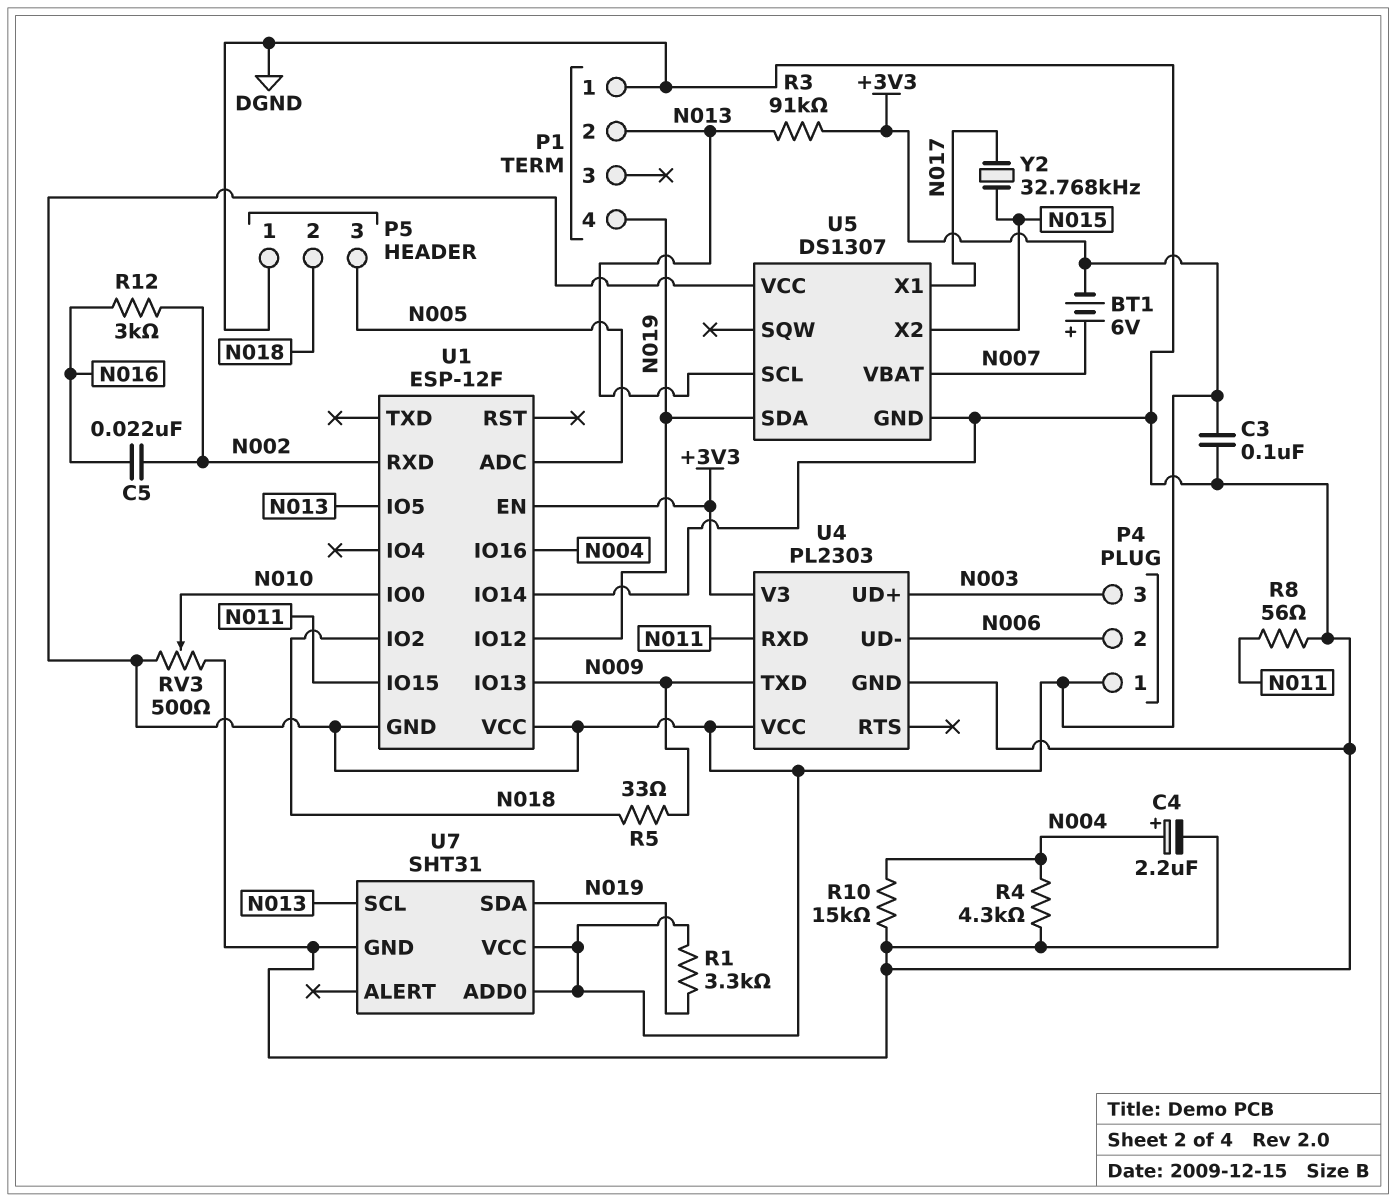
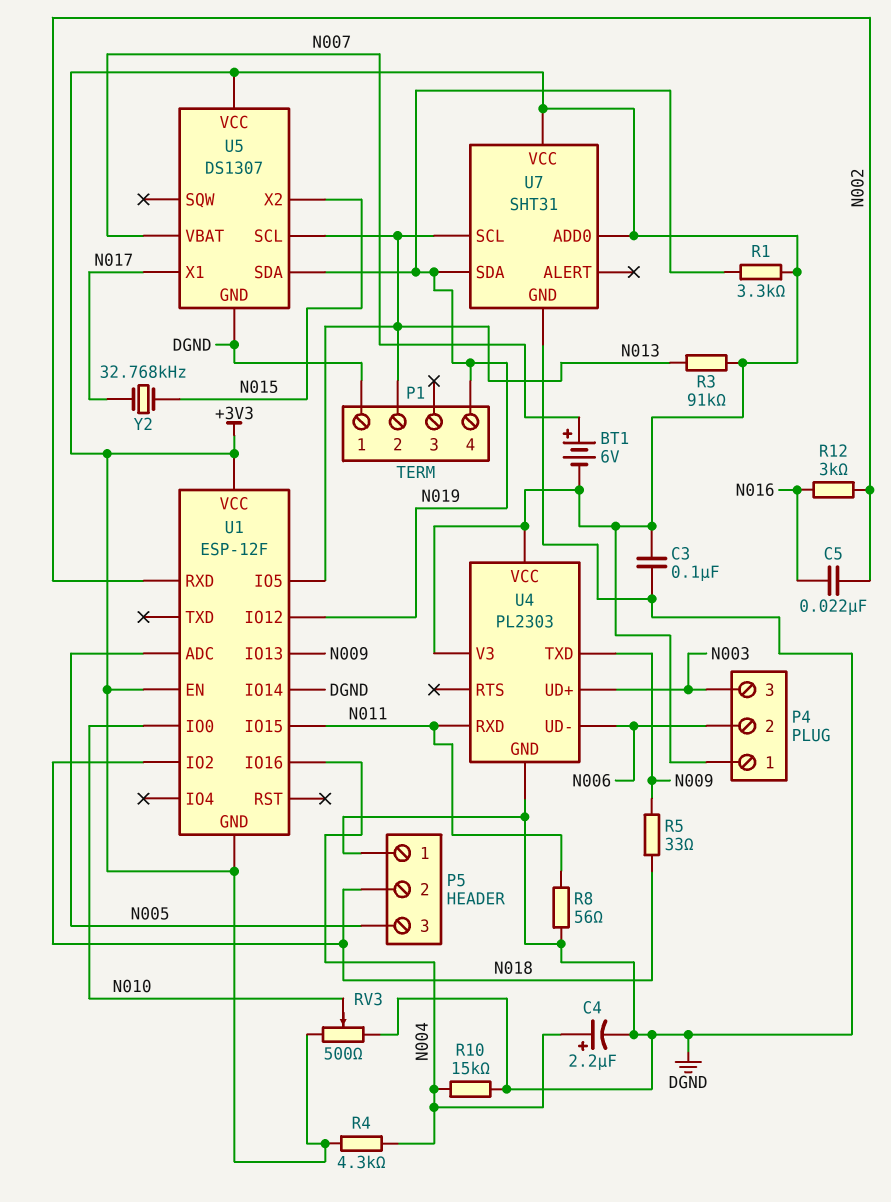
R4: 4.3k (DGND, N004) -> 4.3k (+3V3, N004)

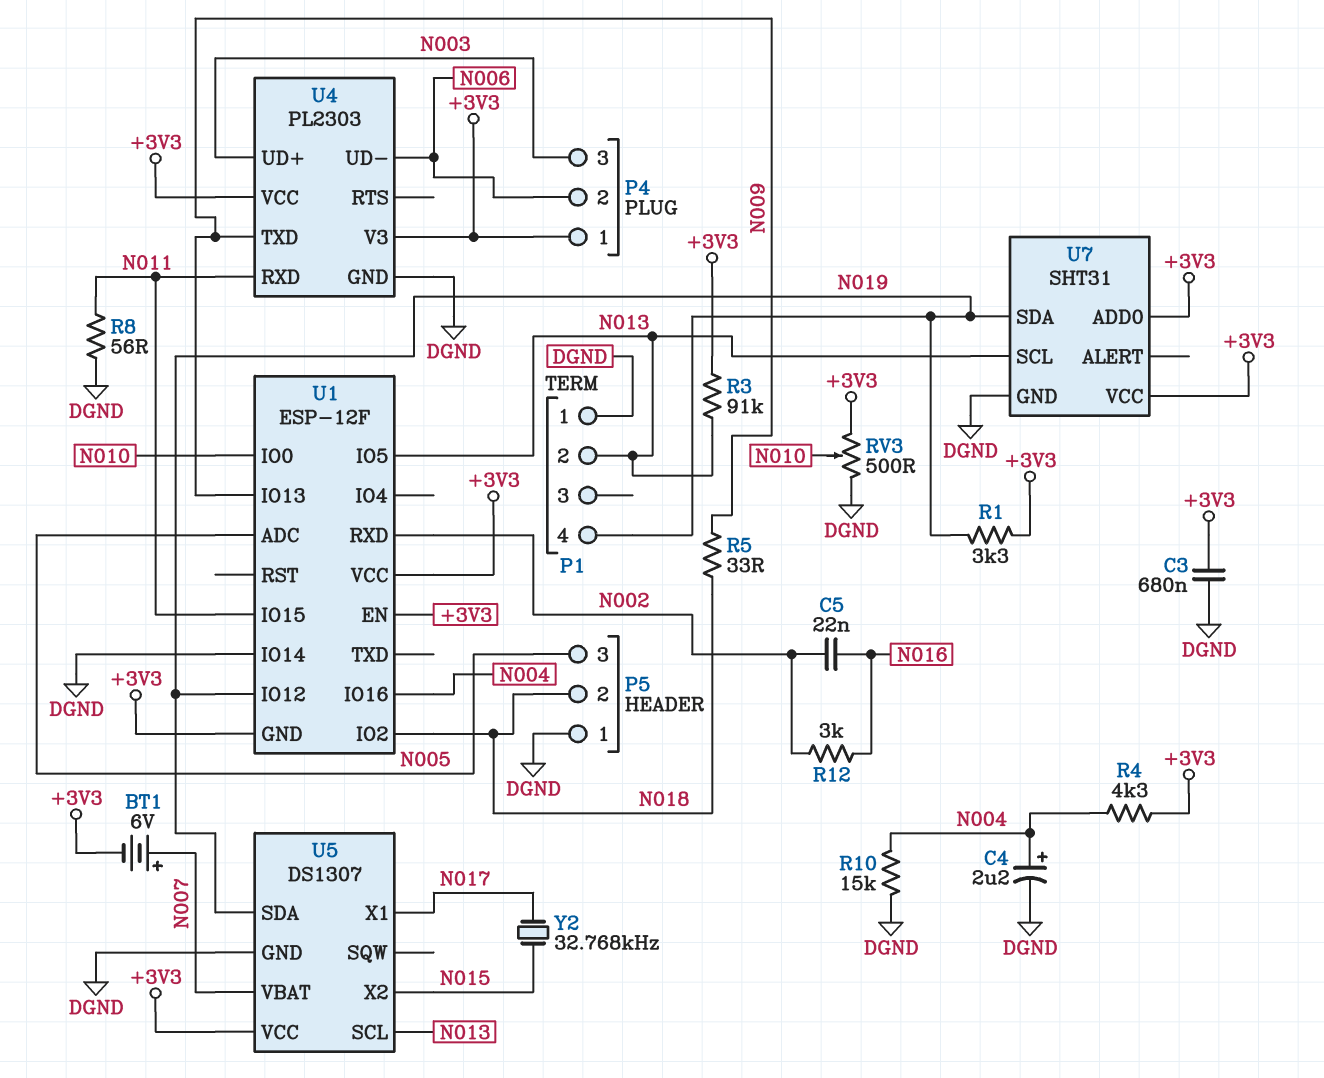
C3: 100nF (+3V3, DGND) -> 680nF (+3V3, DGND)

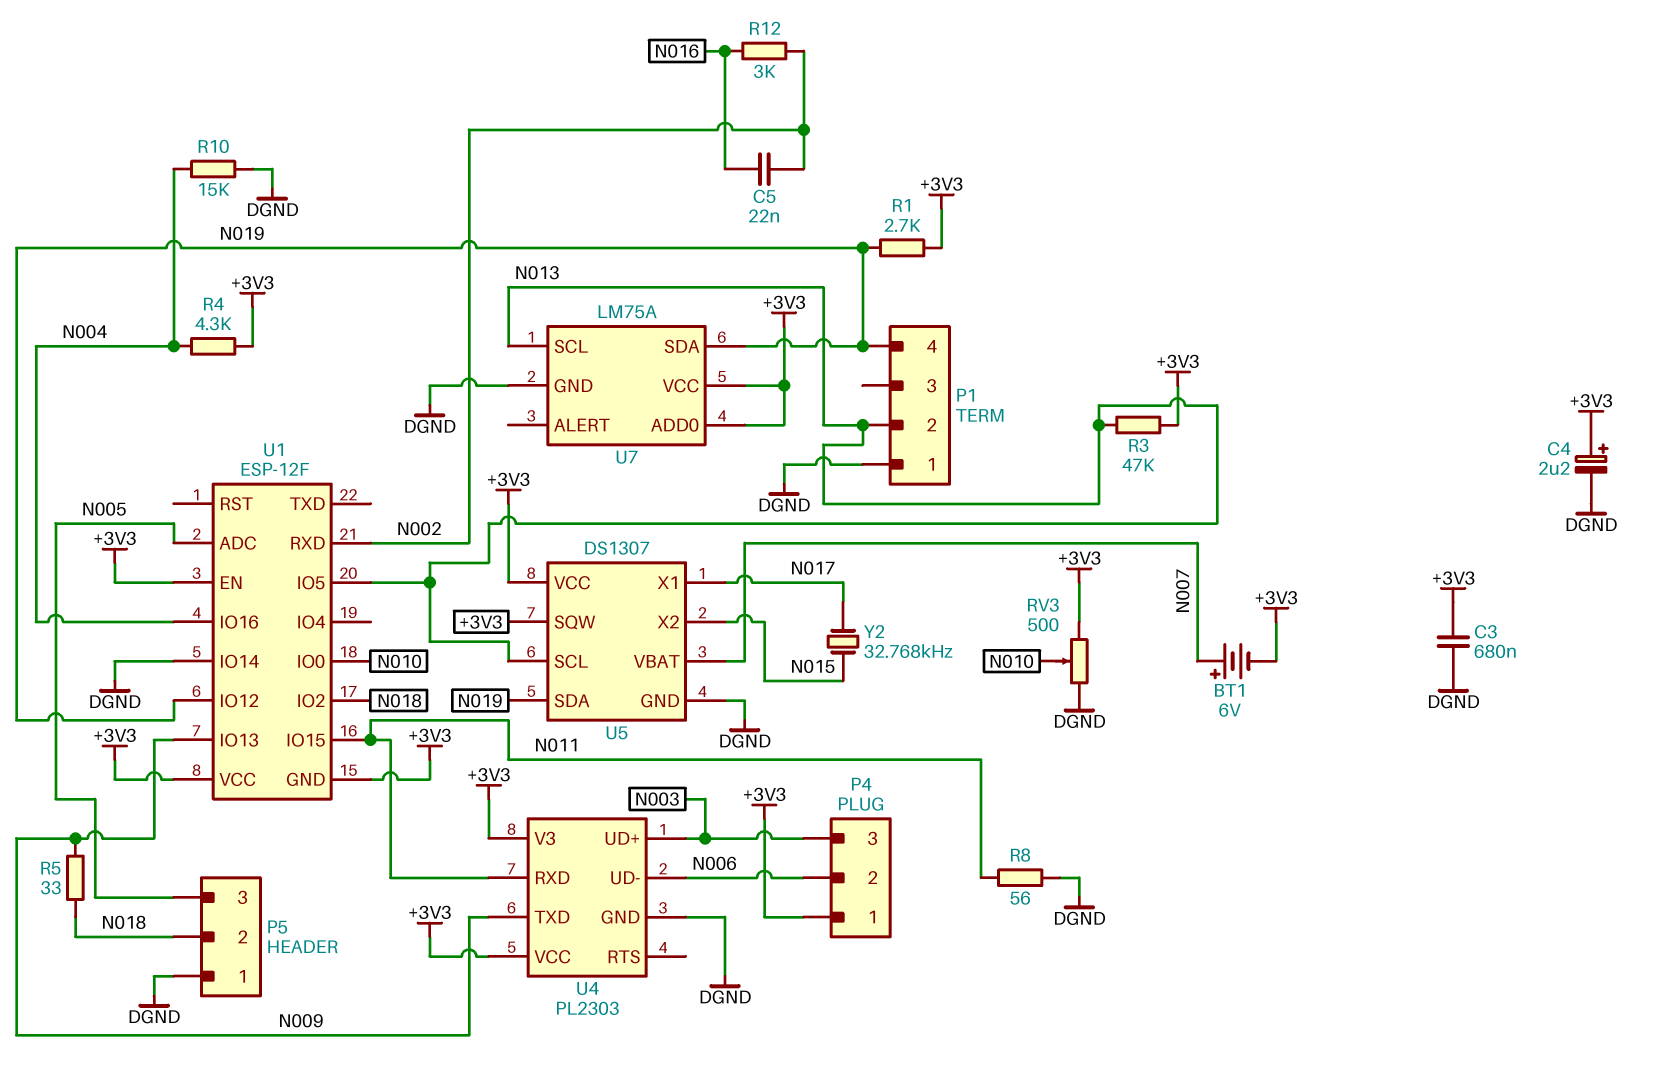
C4: 2.2uF (plus N004, minus DGND) -> 2.2uF (plus +3V3, minus DGND)
R1: 3.3k (+3V3, N019) -> 2.7k (+3V3, N019)
R3: 91k (+3V3, N013) -> 47k (+3V3, N013)
U5 pin SQW: none -> +3V3
U7: SHT31 -> LM75A

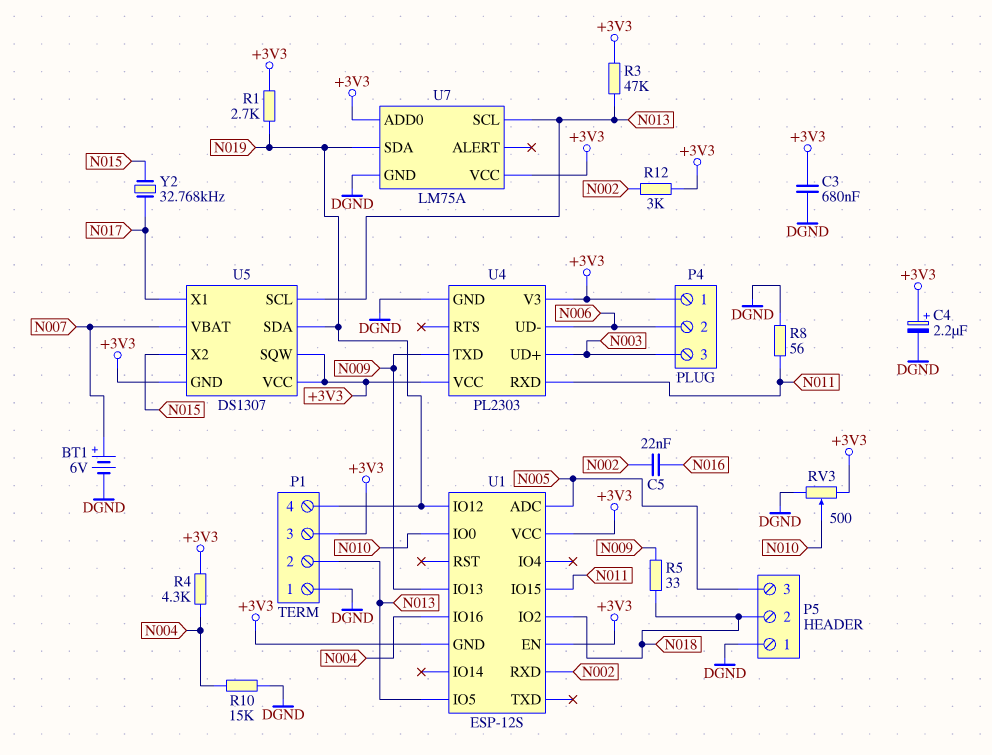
BT1: 6V (plus N007, minus +3V3) -> 6V (plus N007, minus DGND)
P1 pin 3: none -> +3V3
R12: 3k (N002, N016) -> 3k (+3V3, N002)
U1: ESP-12F -> ESP-12S
U1 pin IO14: DGND -> none
U5 pin GND: DGND -> +3V3

